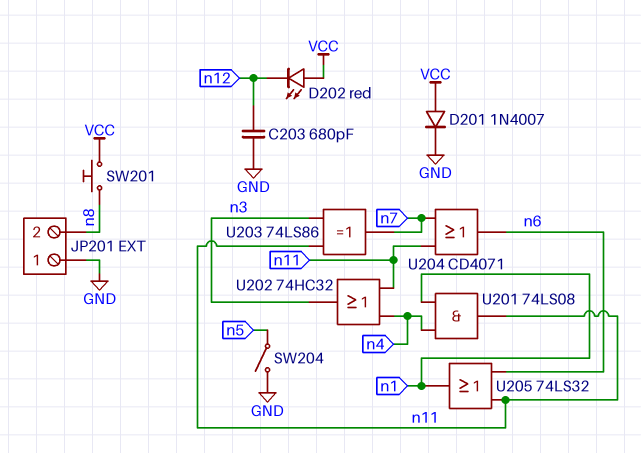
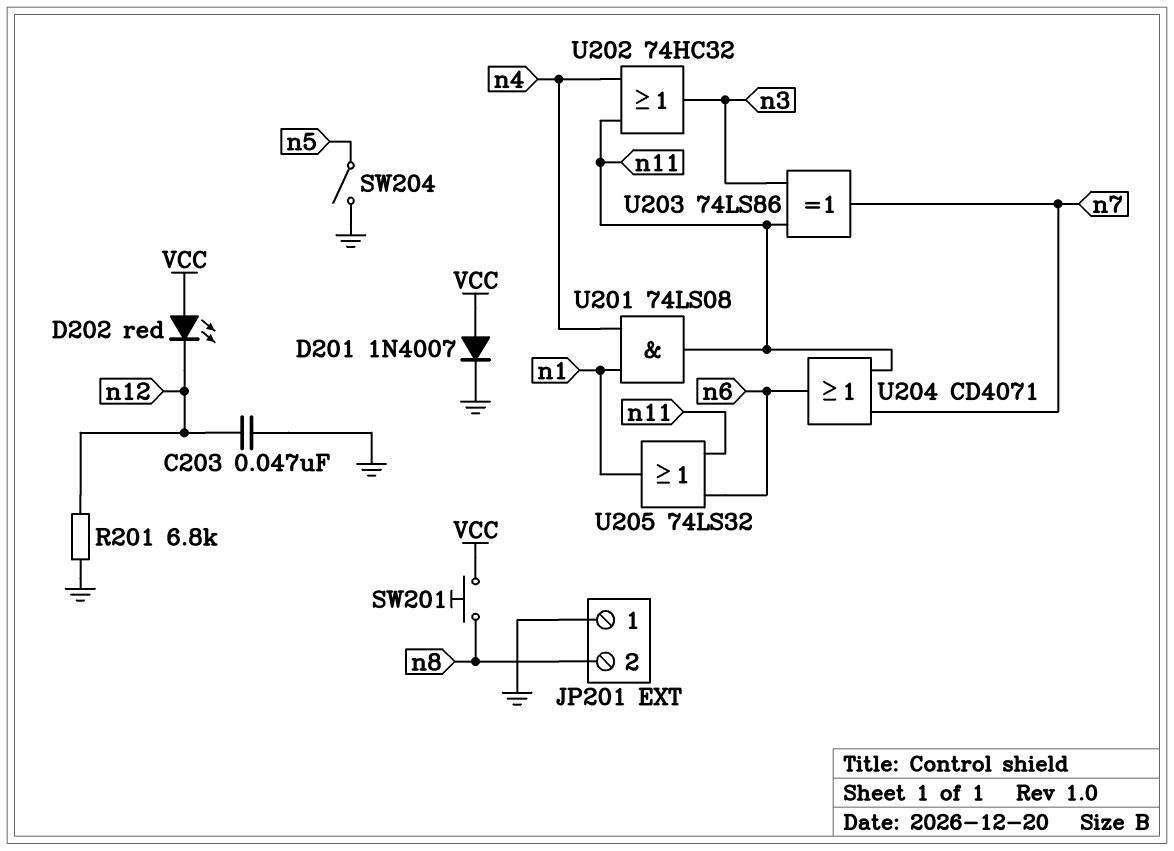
C203: 680pF (GND, n12) -> 47nF (GND, n12)
R201: none -> 6.8k (GND, n12)

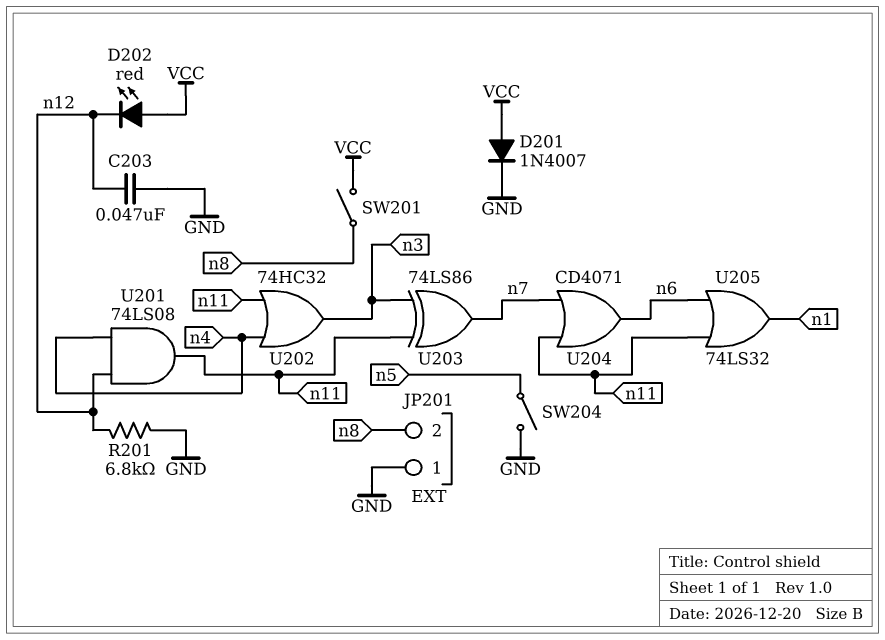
SW201: button (VCC, n8) -> switch (VCC, n8)
U201: AND 74LS08 (in n1, in n4, out n11) -> AND 74LS08 (in n4, in n12, out n11)

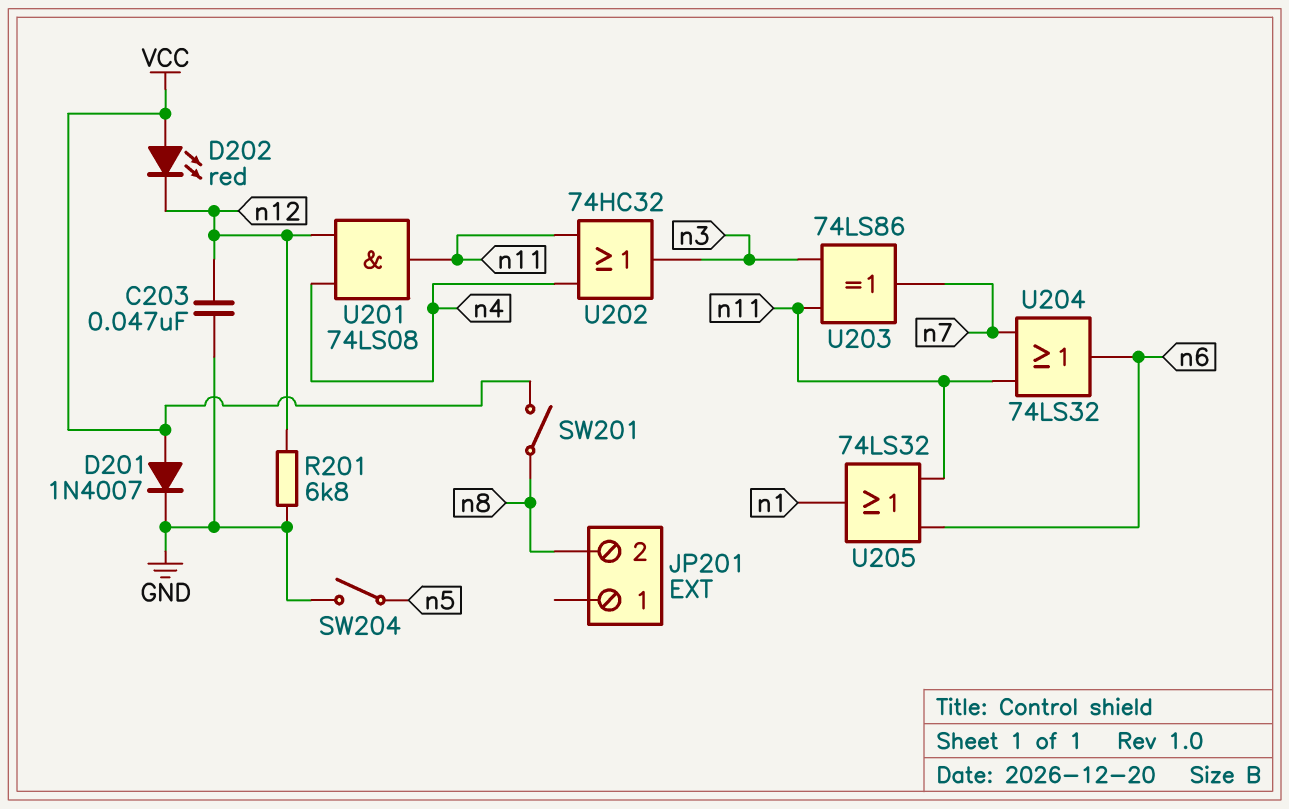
JP201 pin 1: GND -> none
U204: OR CD4071 (in n7, in n11, out n6) -> OR 74LS32 (in n7, in n11, out n6)

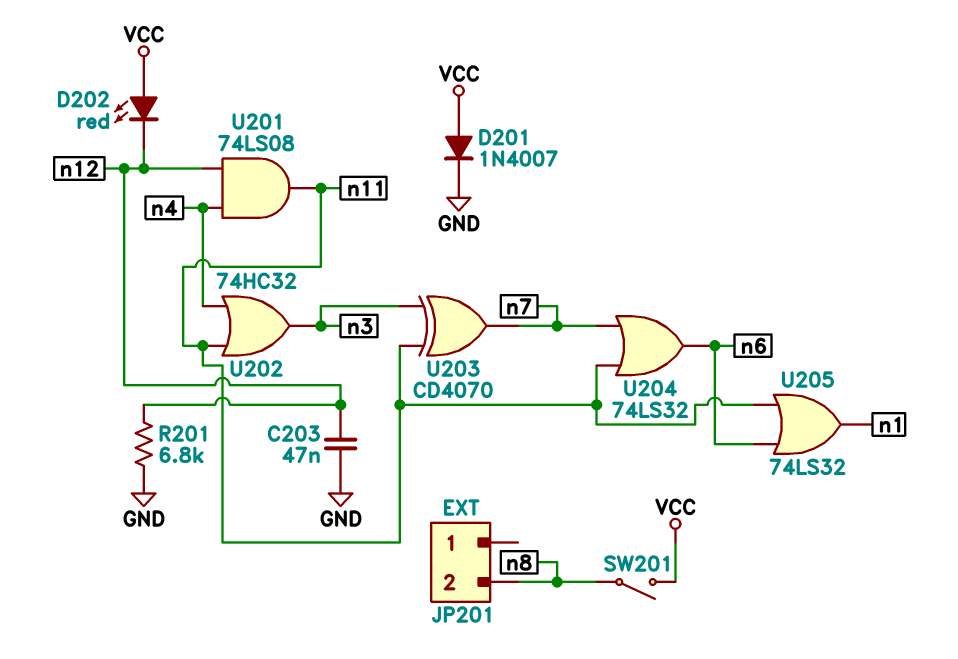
SW204: switch (GND, n5) -> none
U203: XOR 74LS86 (in n3, in n11, out n7) -> XOR CD4070 (in n3, in n11, out n7)

